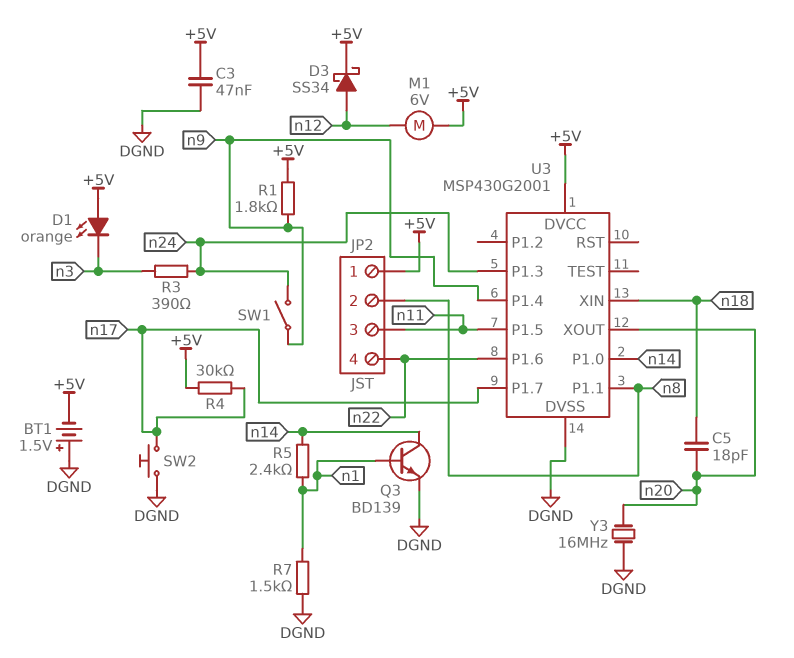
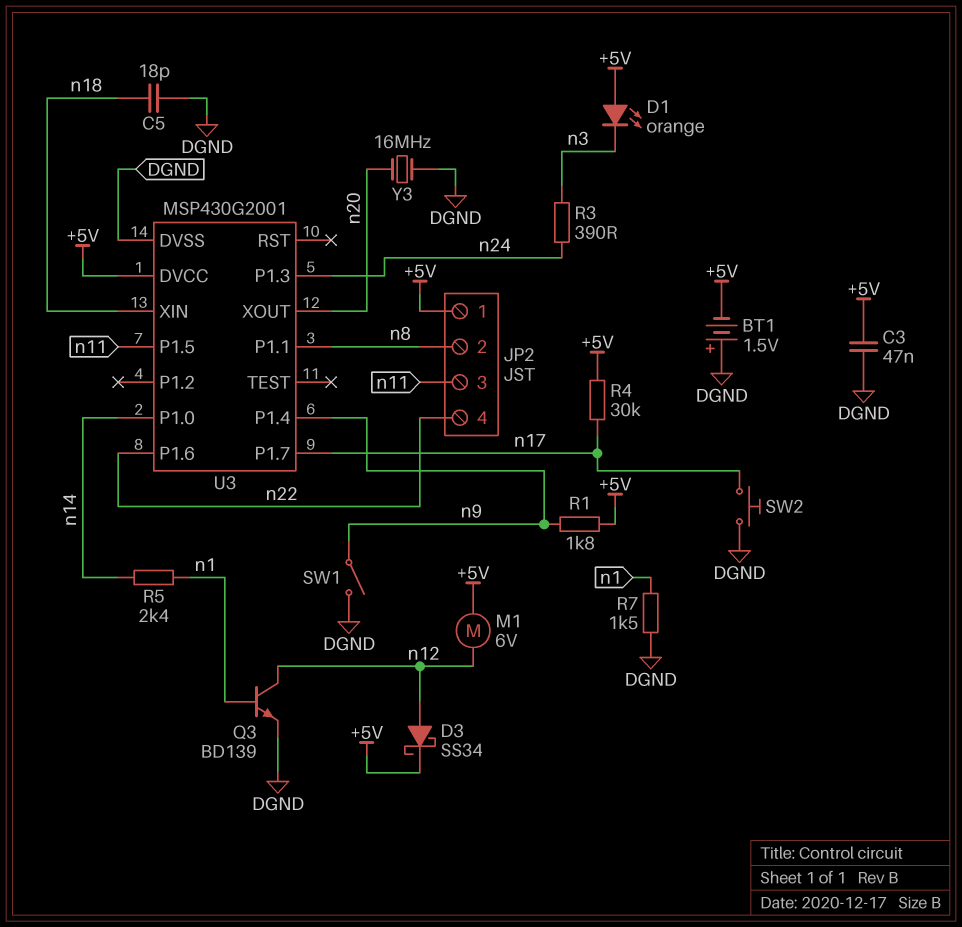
C5: 18pF (n18, n20) -> 18pF (DGND, n18)
Q3: NPN BD139 (B n1, C n14, E DGND) -> NPN BD139 (B n1, C n12, E DGND)
SW1: switch (n9, n24) -> switch (DGND, n9)

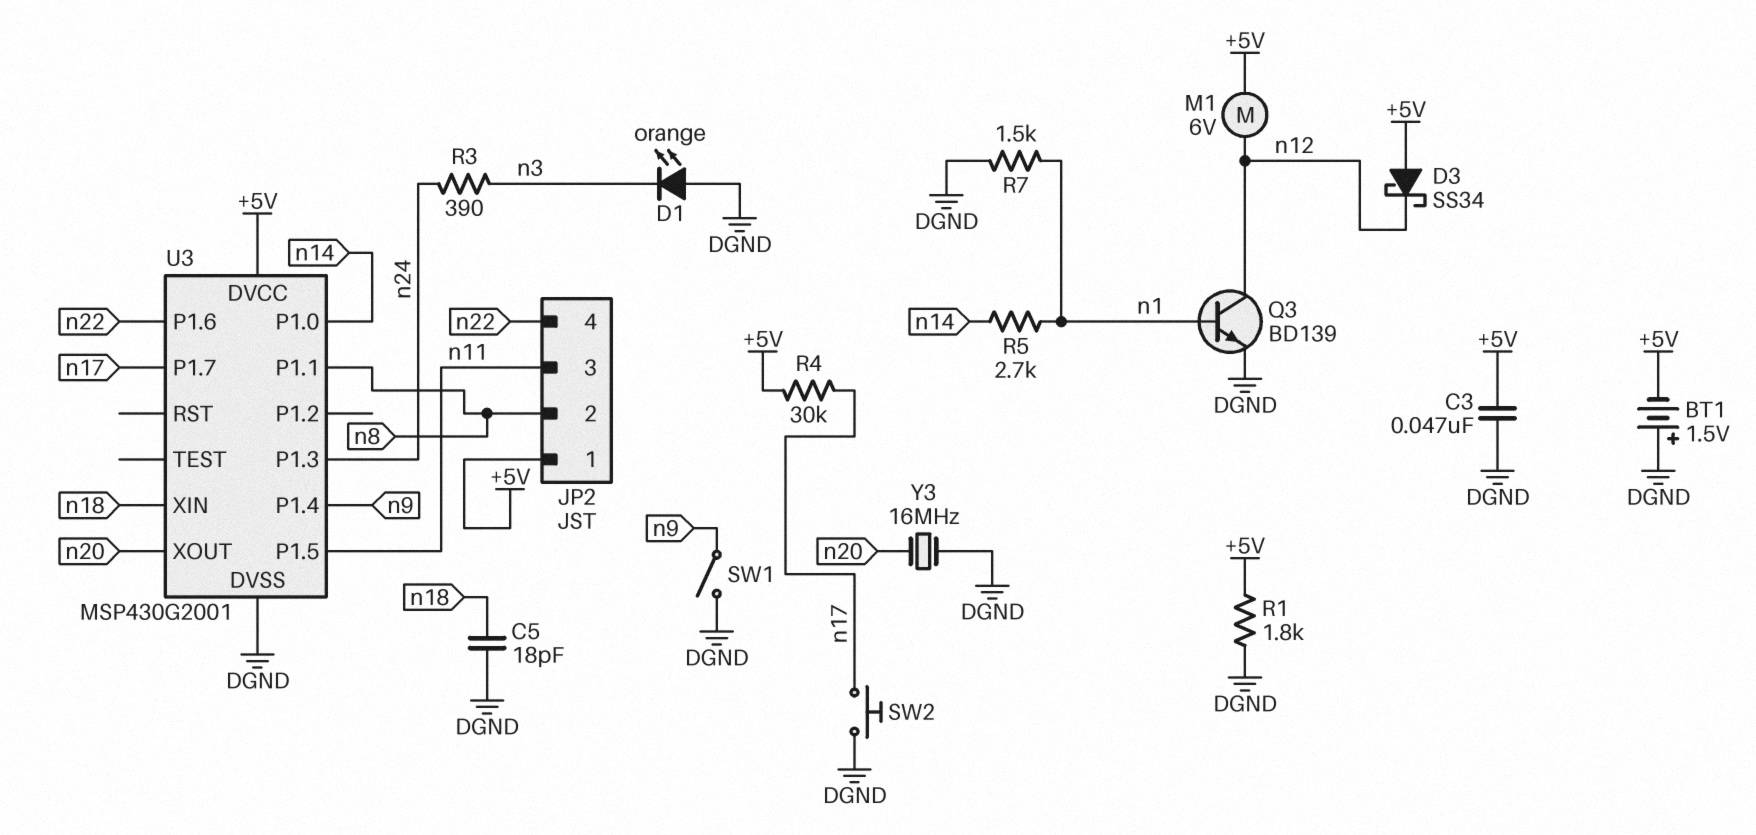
D1: LED orange (A +5V, K n3) -> LED orange (A DGND, K n3)
D3: schottky SS34 (A n12, K +5V) -> schottky SS34 (A +5V, K n12)
R1: 1.8k (+5V, n9) -> 1.8k (+5V, DGND)
R5: 2.4k (n1, n14) -> 2.7k (n1, n14)

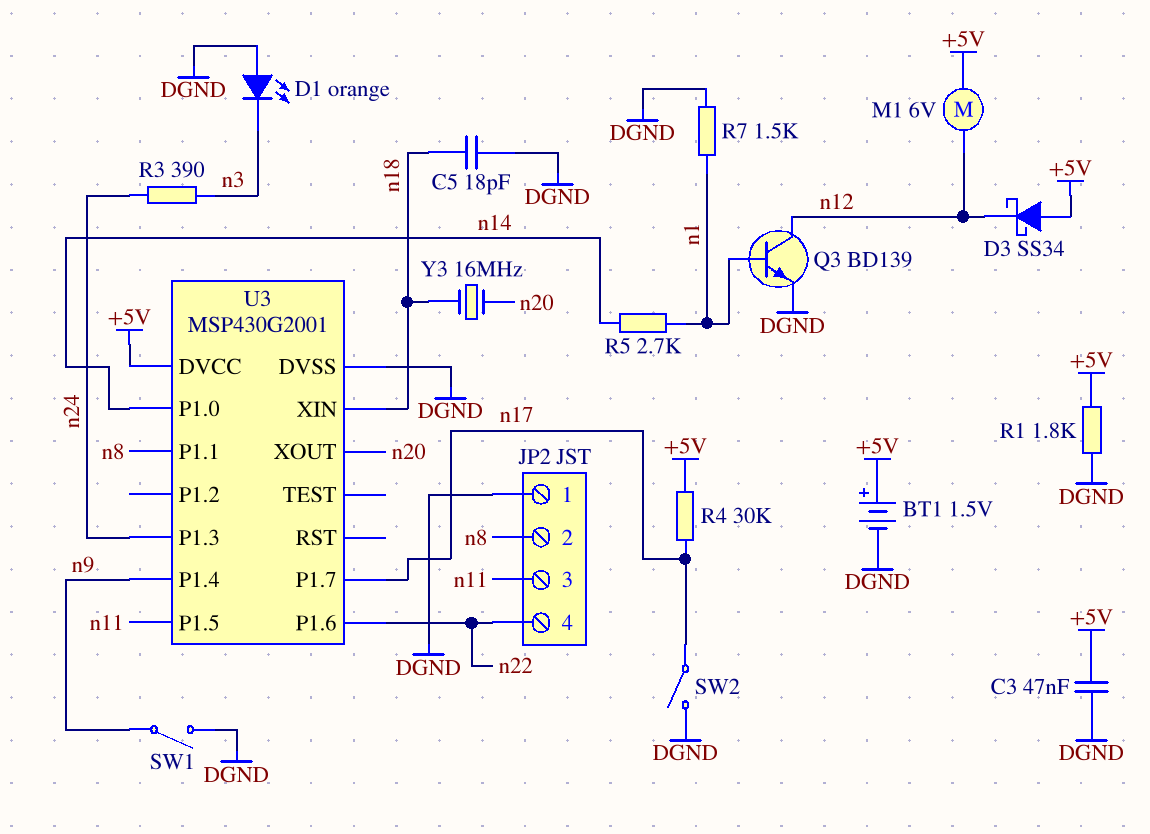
BT1: 1.5V (plus DGND, minus +5V) -> 1.5V (plus +5V, minus DGND)
JP2 pin 1: +5V -> DGND
SW2: button (DGND, n17) -> switch (DGND, n17)
Y3: 16MHz (DGND, n20) -> 16MHz (n18, n20)

